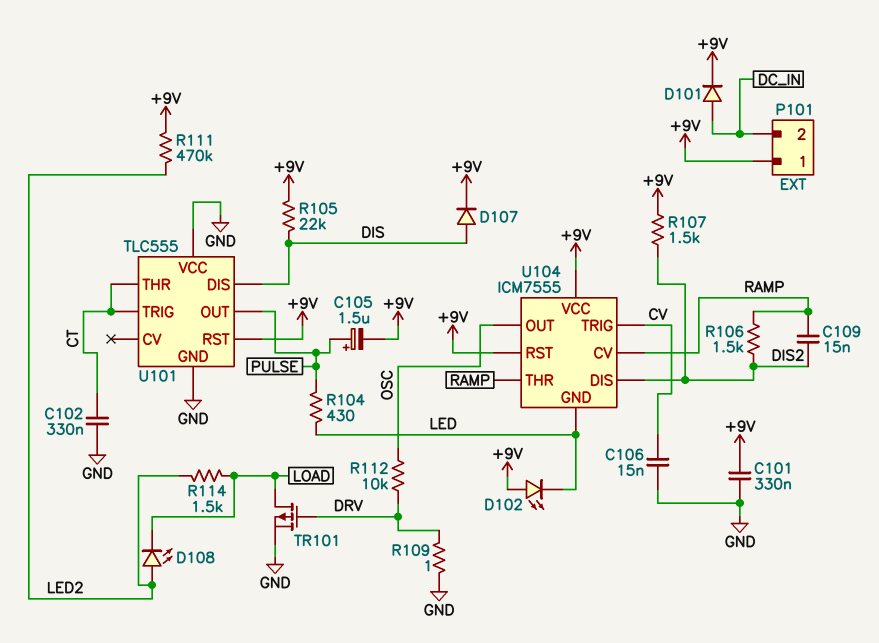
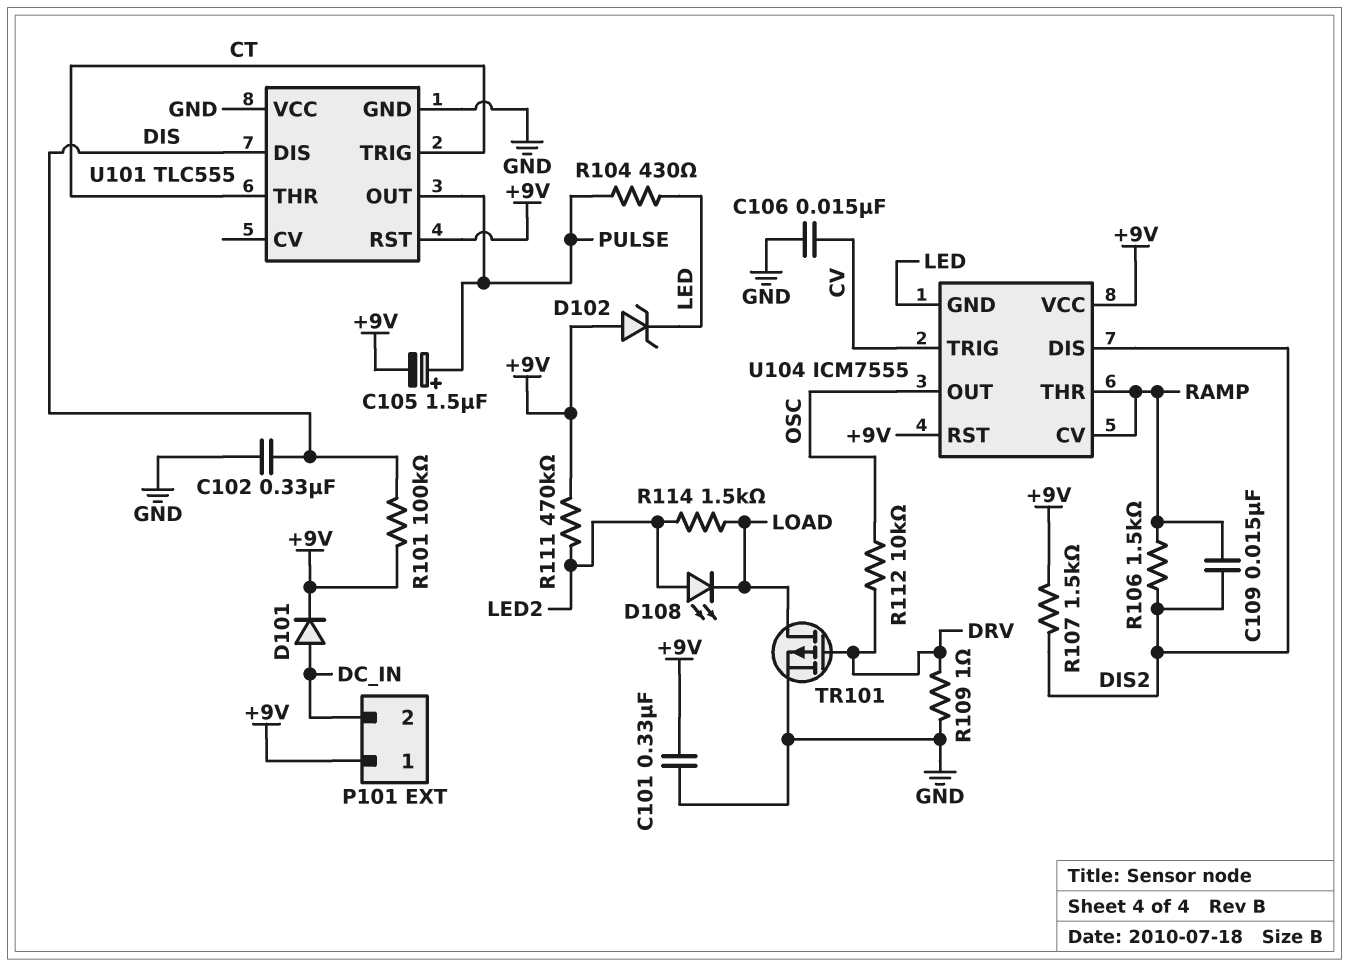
C102: 330nF (CT, GND) -> 330nF (DIS, GND)
D102: LED (A +9V, K LED) -> zener (A +9V, K LED)
D107: diode (A DIS, K +9V) -> none
R101: none -> 100k (+9V, DIS)
R105: 22k (+9V, DIS) -> none

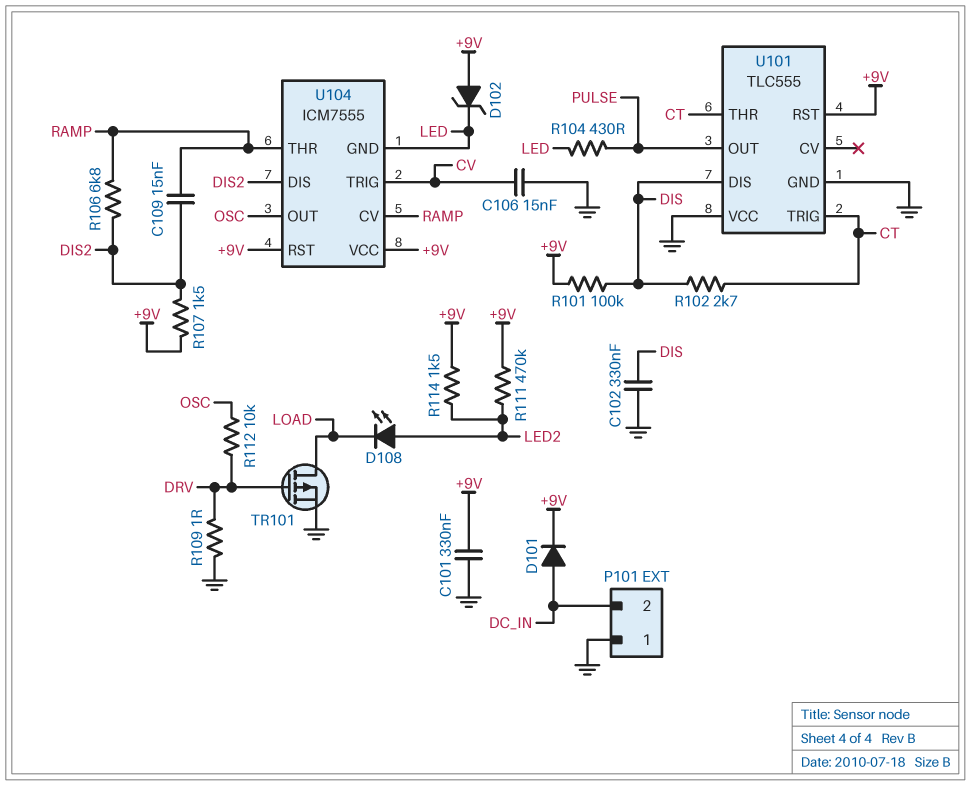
C105: 1.5uF (plus PULSE, minus +9V) -> none
P101 pin 1: +9V -> GND
R102: none -> 2.7k (CT, DIS)
R106: 1.5k (DIS2, RAMP) -> 6.8k (DIS2, RAMP)
R114: 1.5k (LED2, LOAD) -> 1.5k (+9V, LED2)

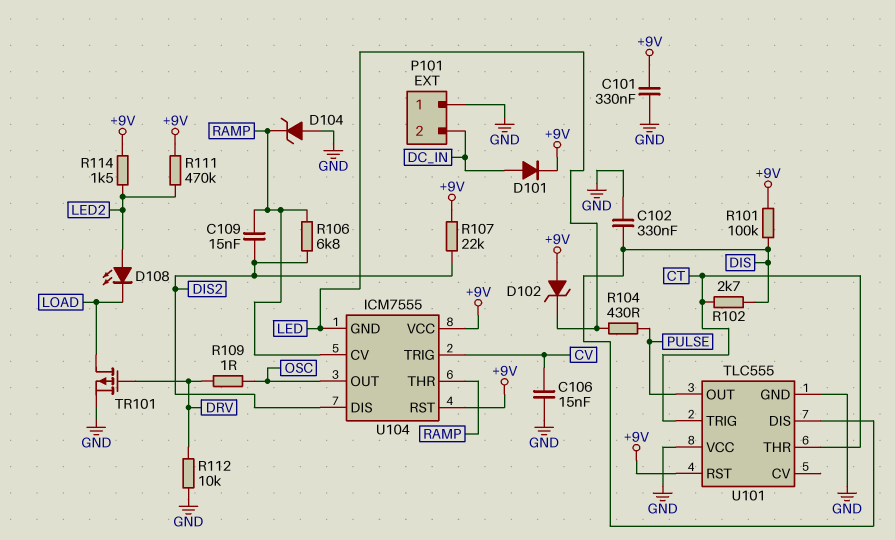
D104: none -> zener (A GND, K RAMP)
R107: 1.5k (+9V, DIS2) -> 22k (+9V, DIS2)
R109: 1 (DRV, GND) -> 1 (DRV, OSC)
R112: 10k (DRV, OSC) -> 10k (DRV, GND)

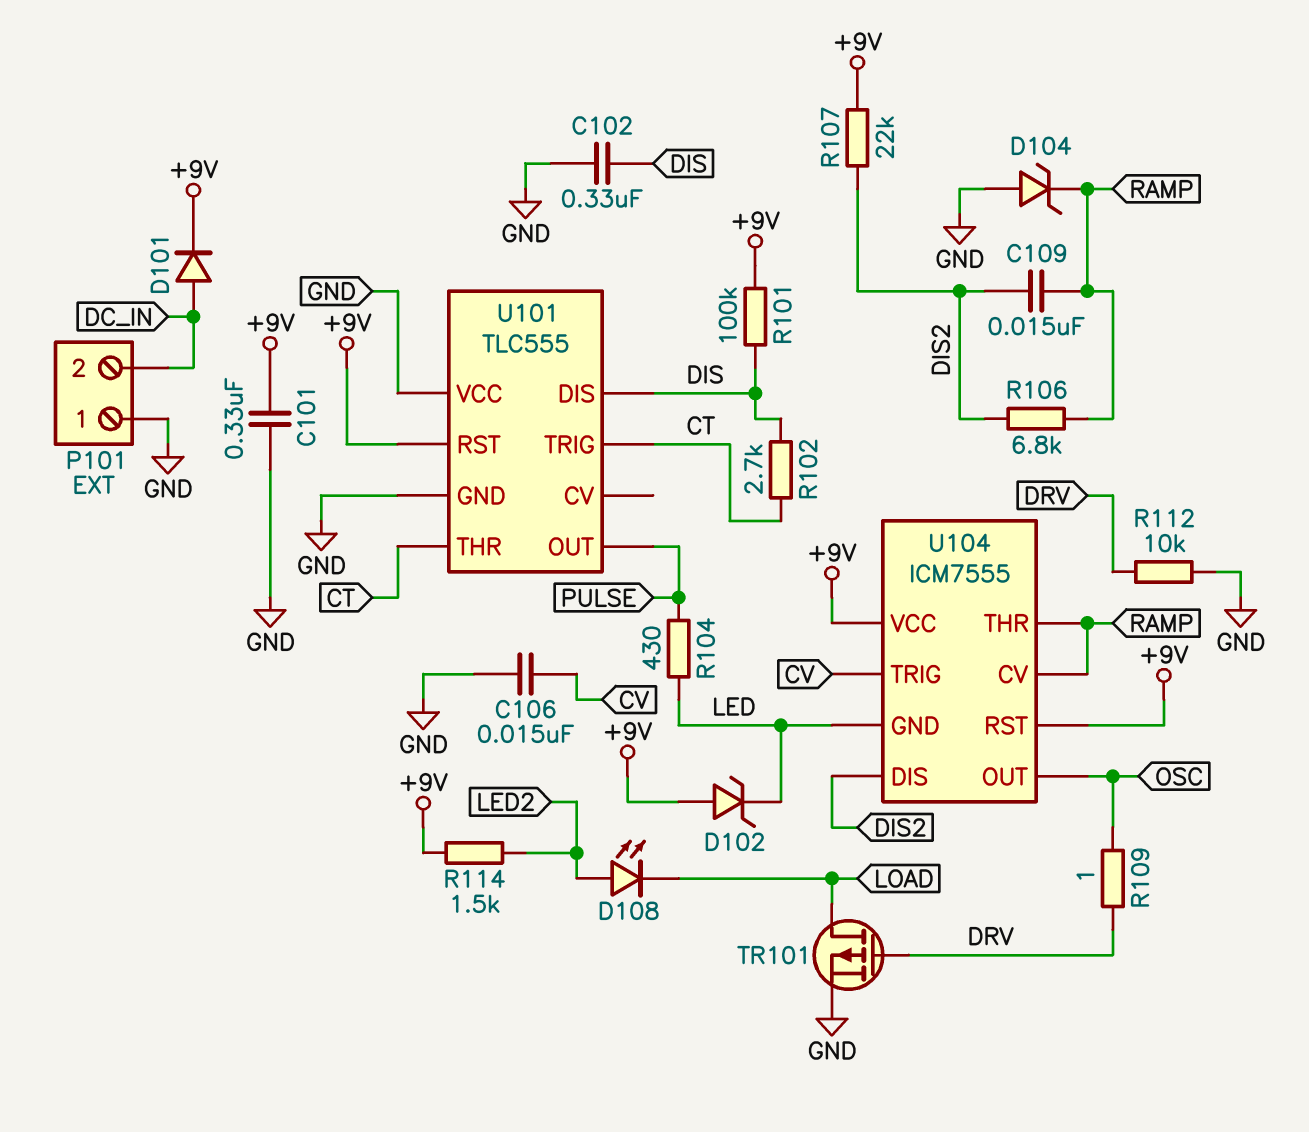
R111: 470k (+9V, LED2) -> none

